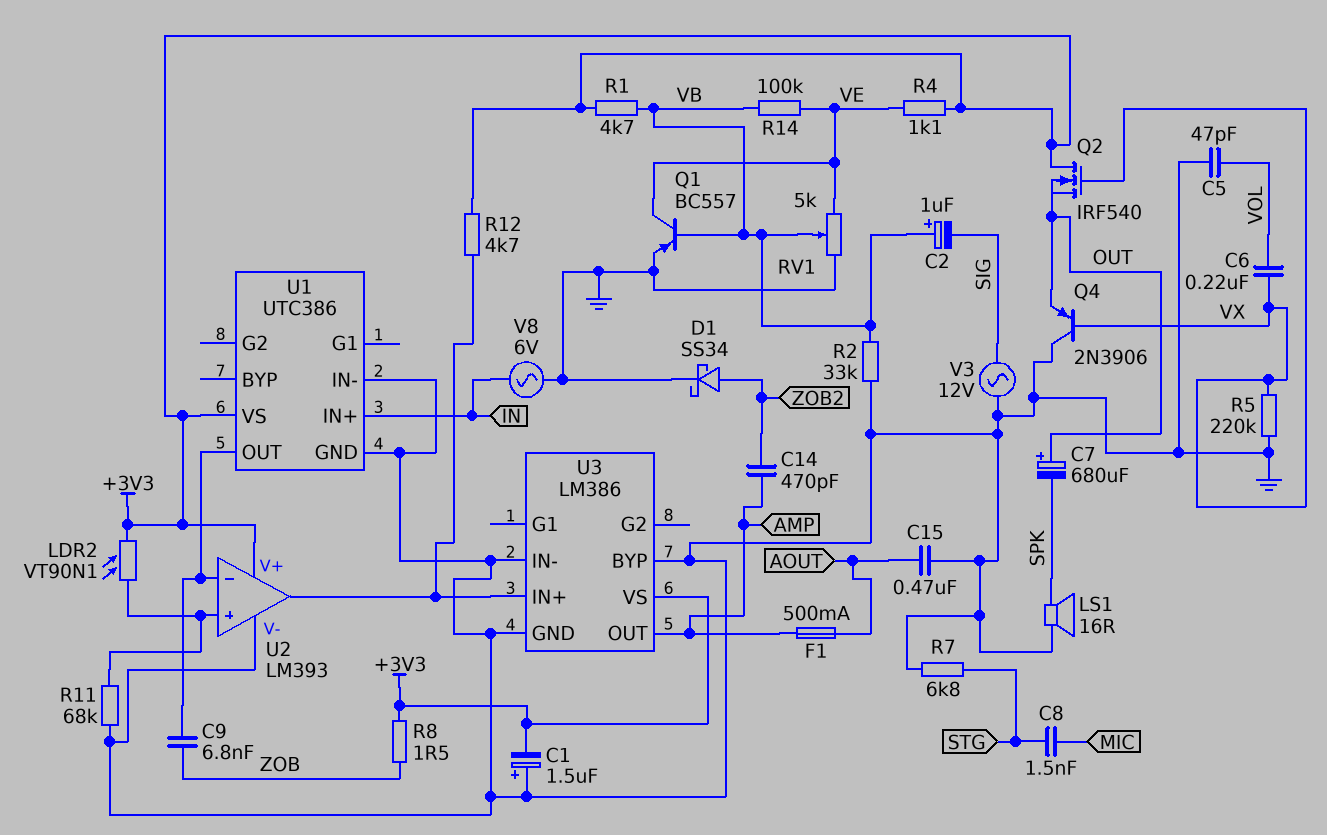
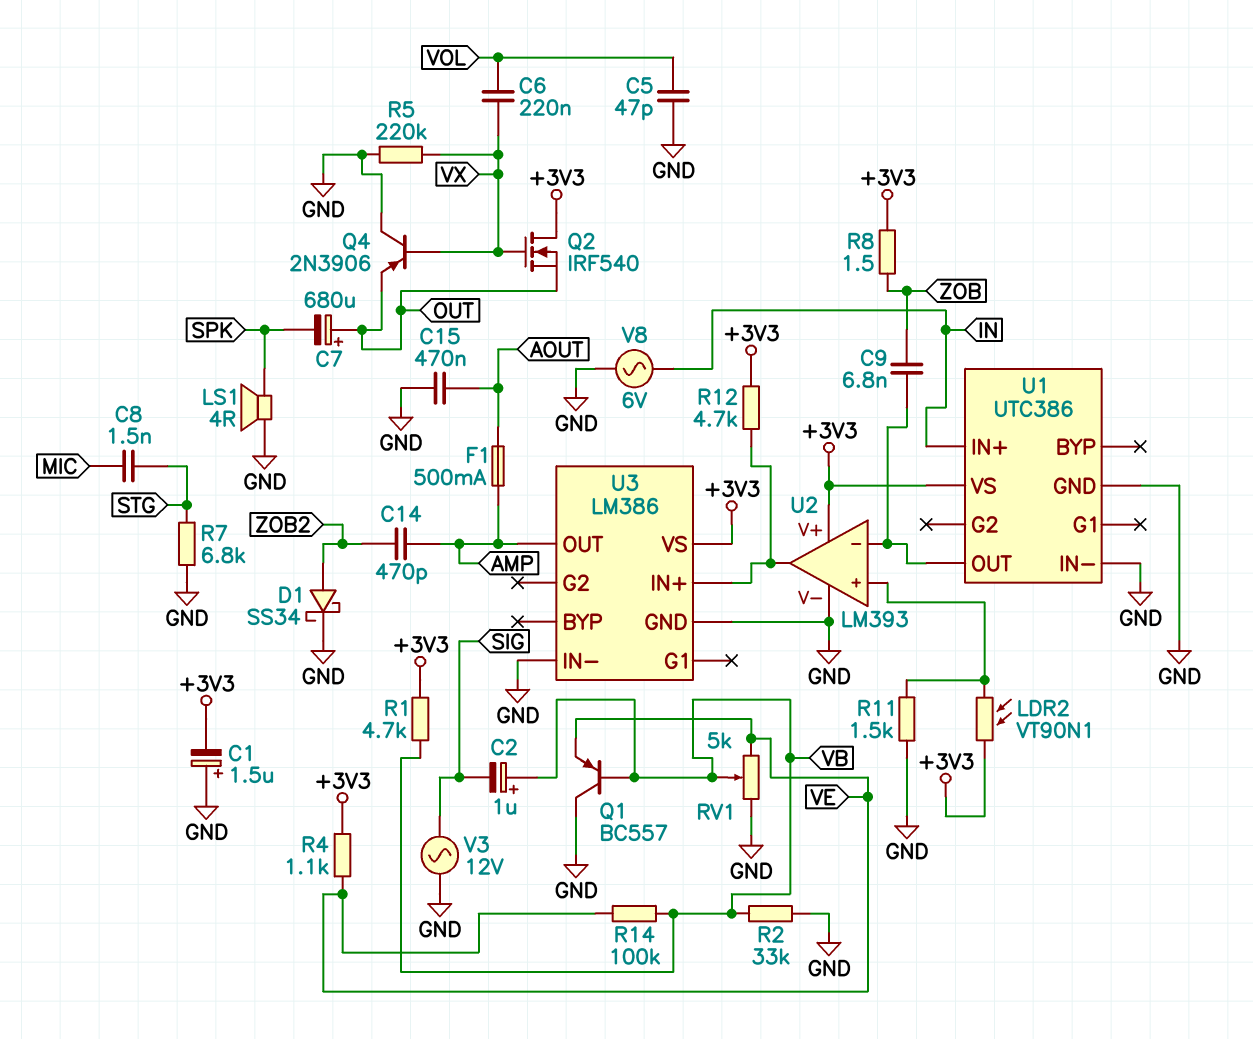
LS1: speaker 16R (GND, SPK) -> speaker 4R (GND, SPK)
Q1: PNP BC557 (B VB, C VE, E GND) -> PNP BC557 (B VB, C GND, E VE)
R11: 68k (GND, U2/in+) -> 1.5k (GND, U2/in+)
U3 pin BYP: GND -> none

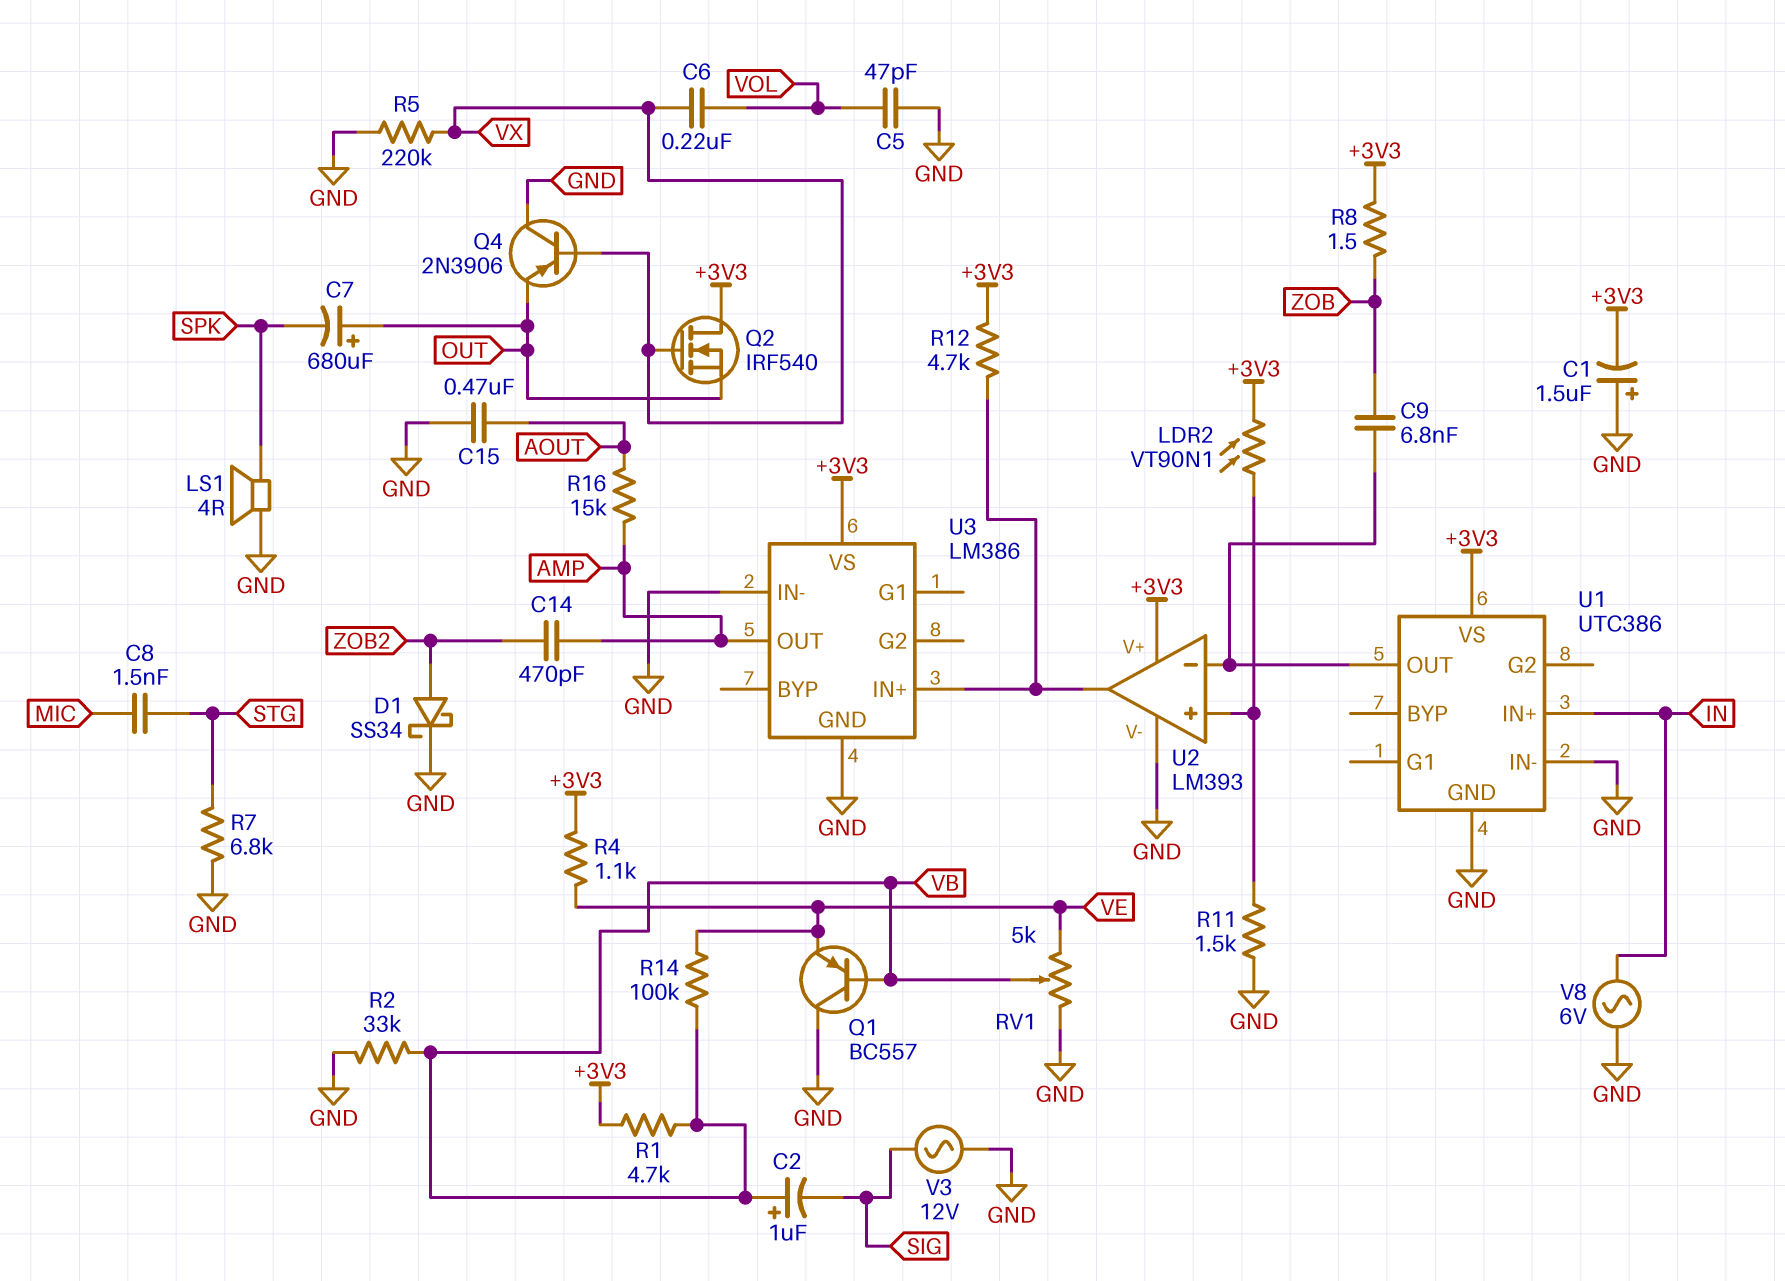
F1: 500mA (AMP, AOUT) -> none
R16: none -> 15k (AMP, AOUT)

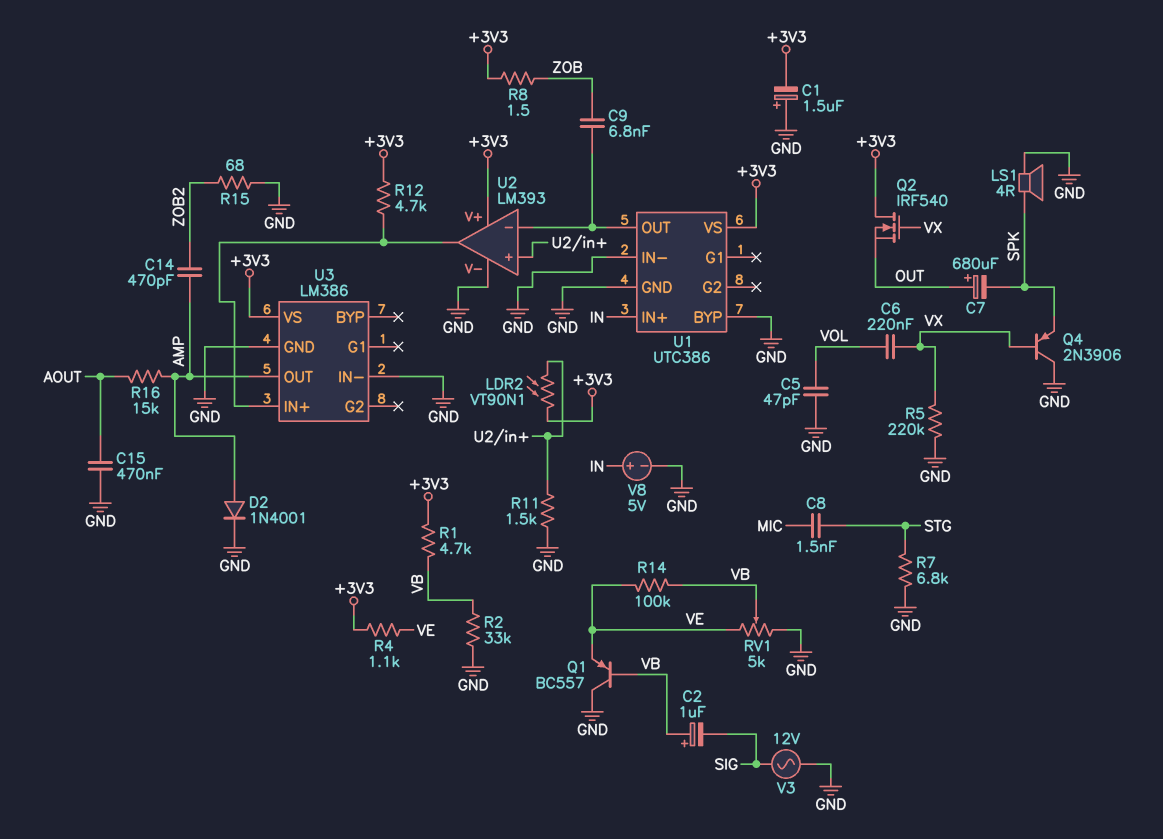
D1: schottky SS34 (A ZOB2, K GND) -> none
D2: none -> diode 1N4001 (A AMP, K GND)
Q4: PNP 2N3906 (B VX, C GND, E OUT) -> PNP 2N3906 (B VX, C GND, E SPK)
R15: none -> 68 (GND, ZOB2)
U1 pin BYP: none -> GND
V8: AC 6V (GND, IN) -> 5V (plus IN, minus GND)

